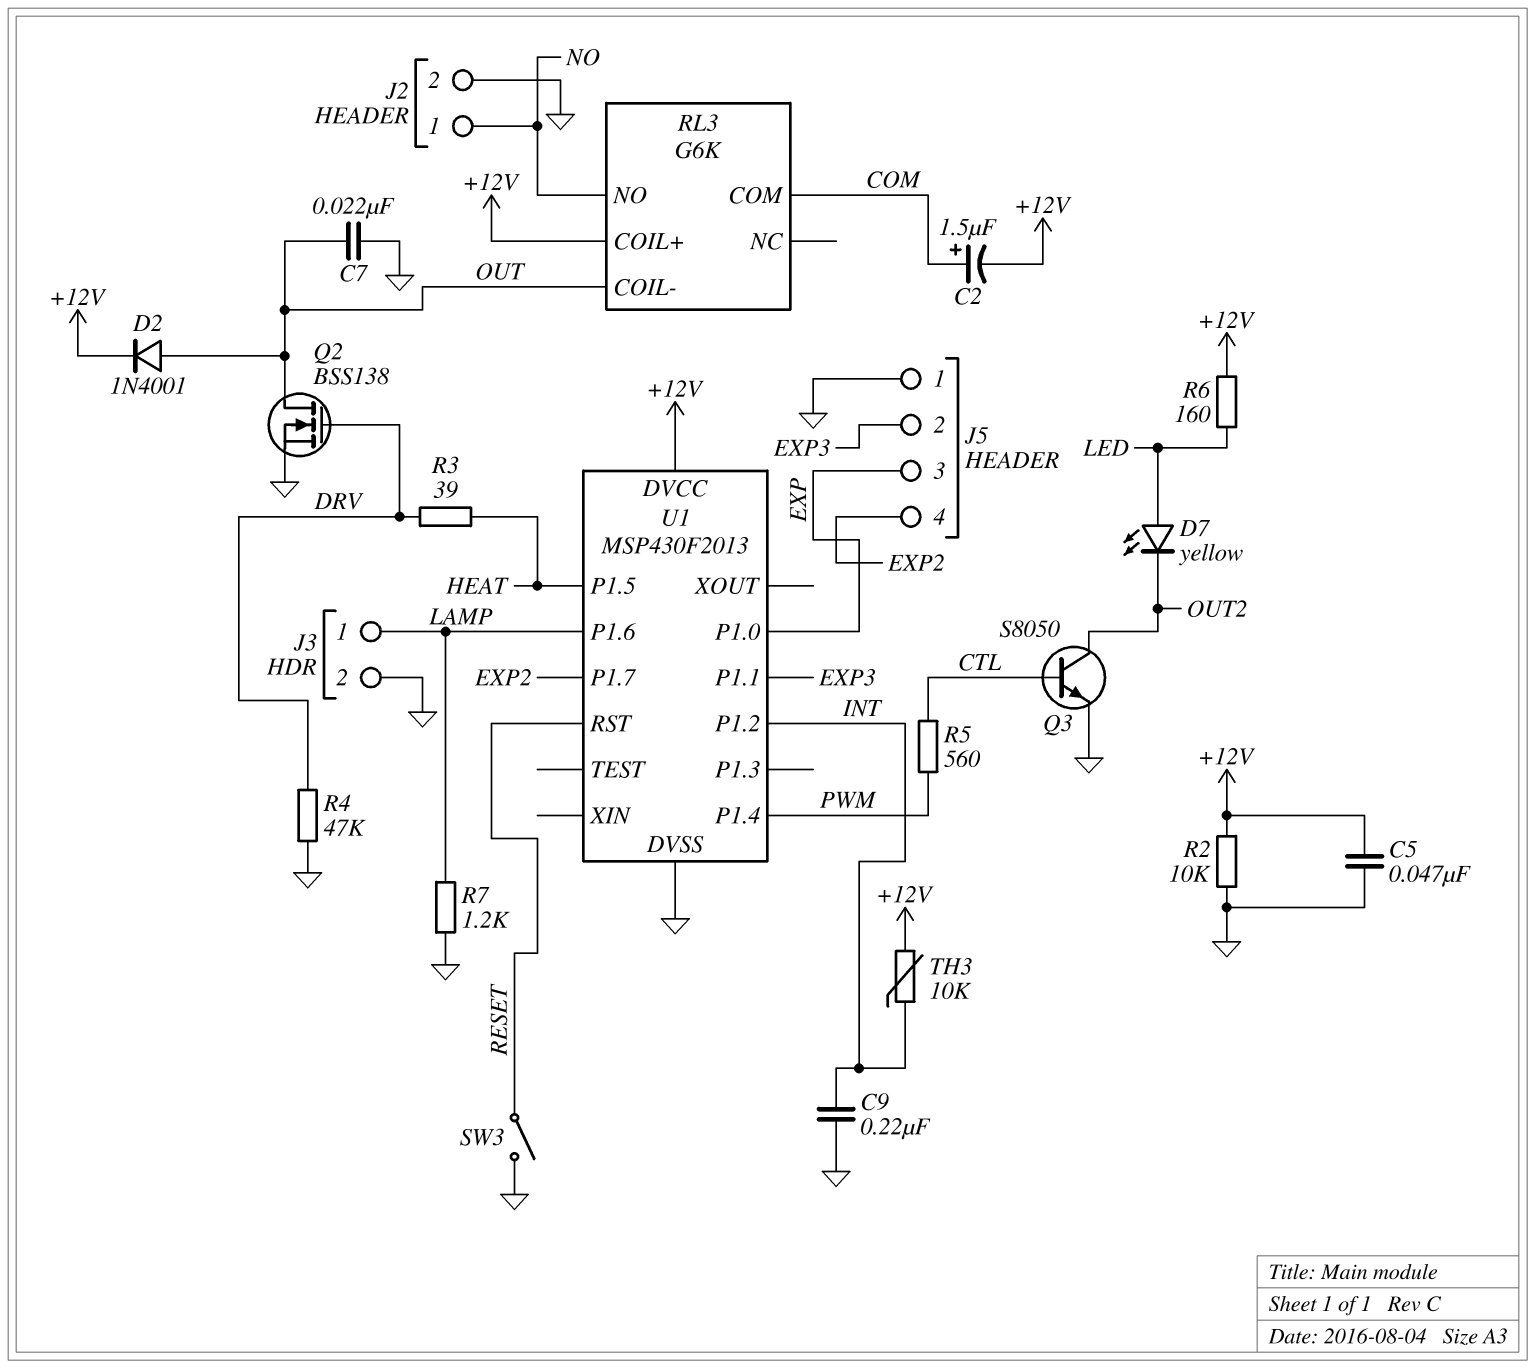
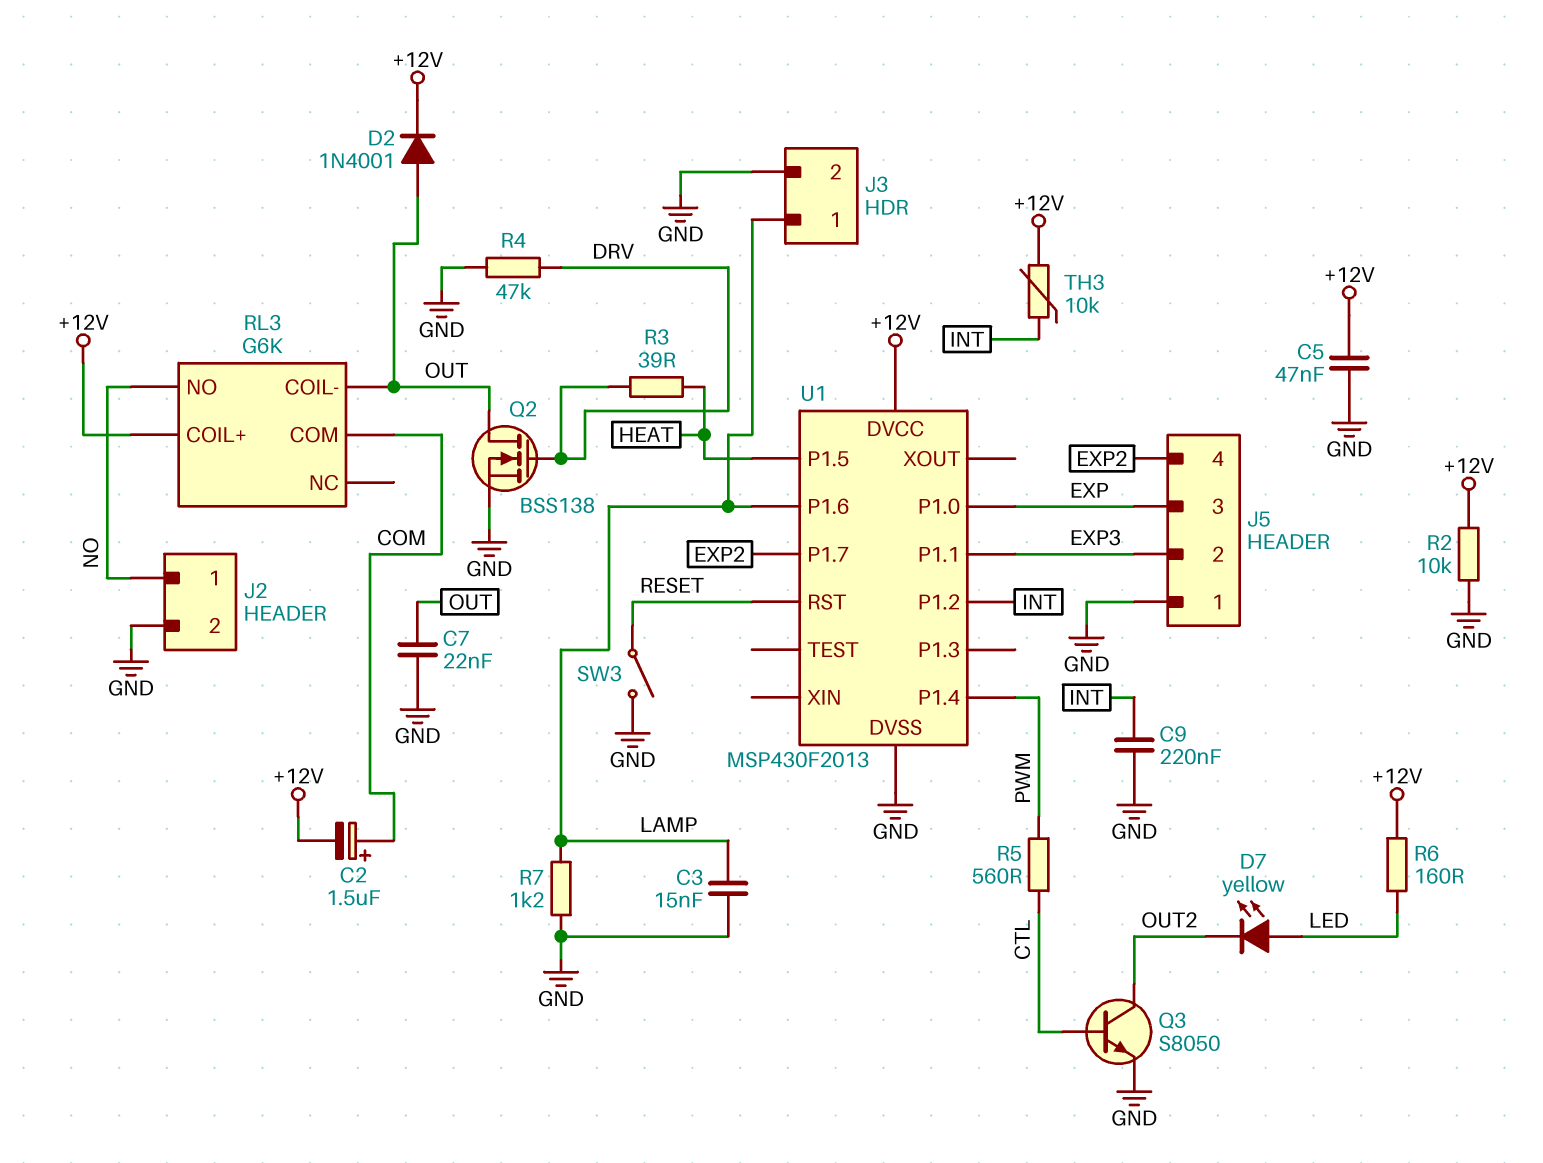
C3: none -> 15nF (GND, LAMP)

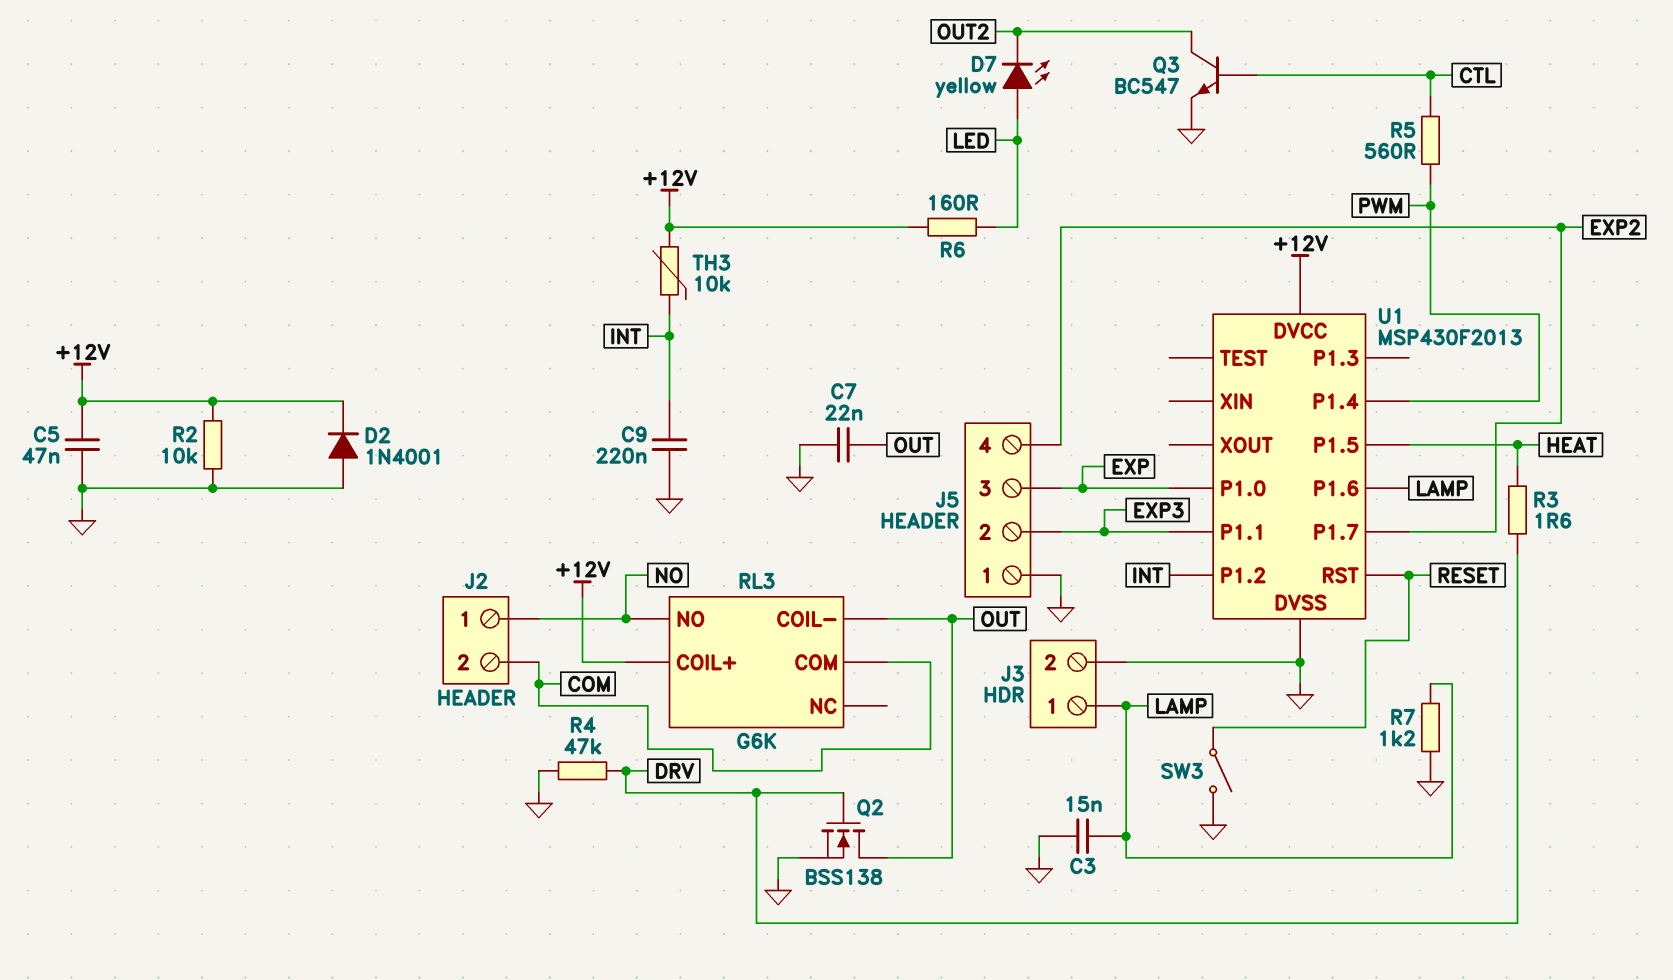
C2: 1.5uF (plus COM, minus +12V) -> none
D2: diode 1N4001 (A OUT, K +12V) -> diode 1N4001 (A GND, K +12V)
J2 pin 2: GND -> COM
Q3: NPN S8050 (B CTL, C OUT2, E GND) -> NPN BC547 (B CTL, C OUT2, E GND)
R3: 39 (DRV, HEAT) -> 1.6 (DRV, HEAT)

